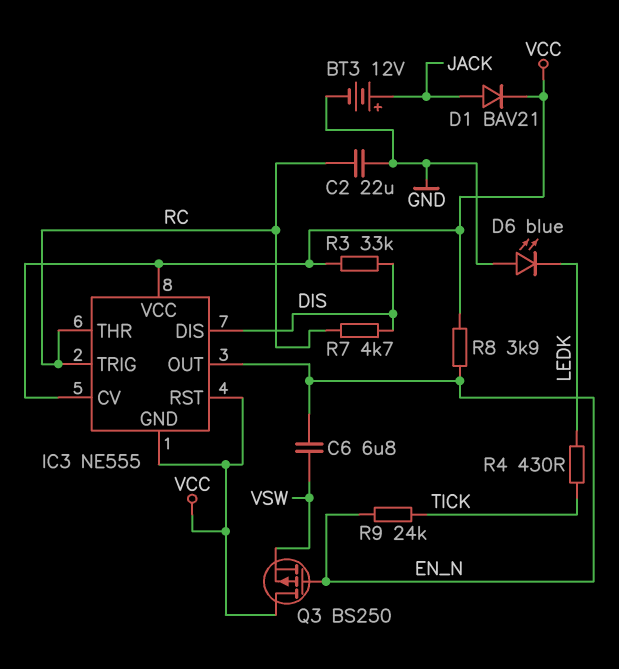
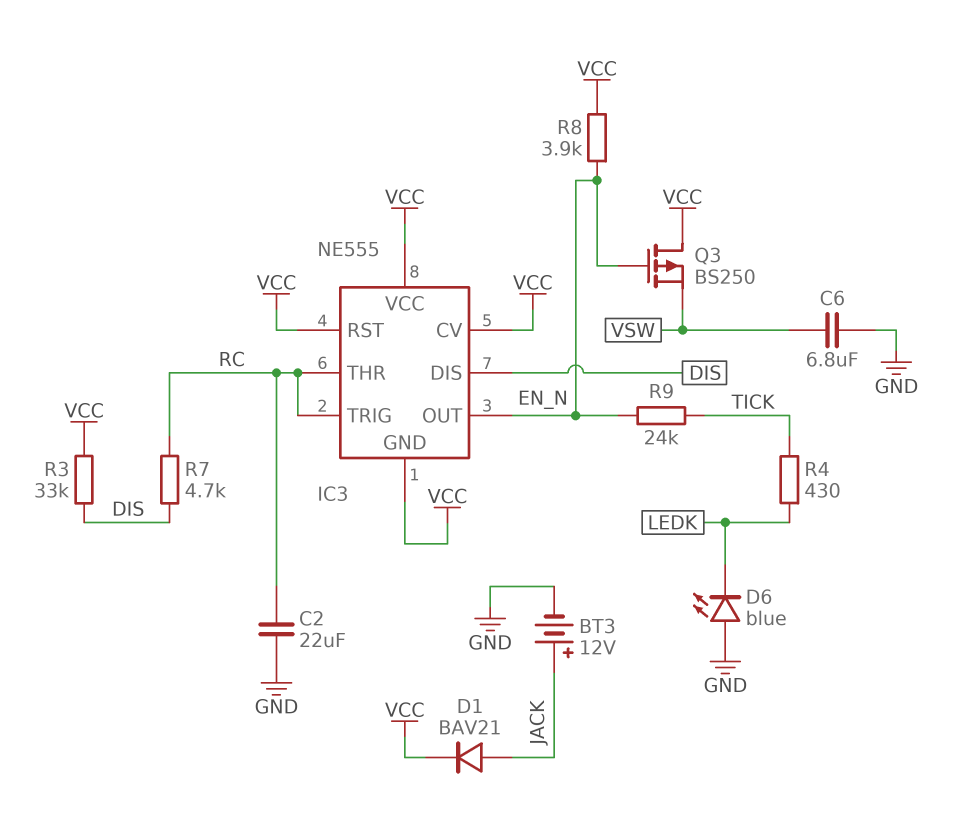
C6: 6.8uF (EN_N, VSW) -> 6.8uF (GND, VSW)

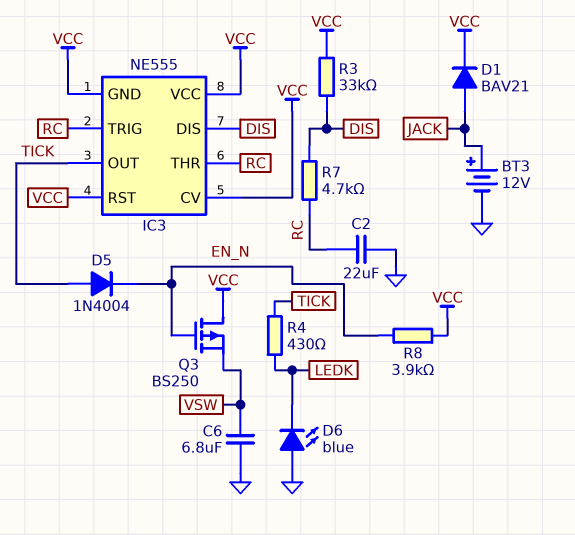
D5: none -> diode 1N4004 (A TICK, K EN_N)
IC3 pin OUT: EN_N -> TICK
R9: 24k (EN_N, TICK) -> none

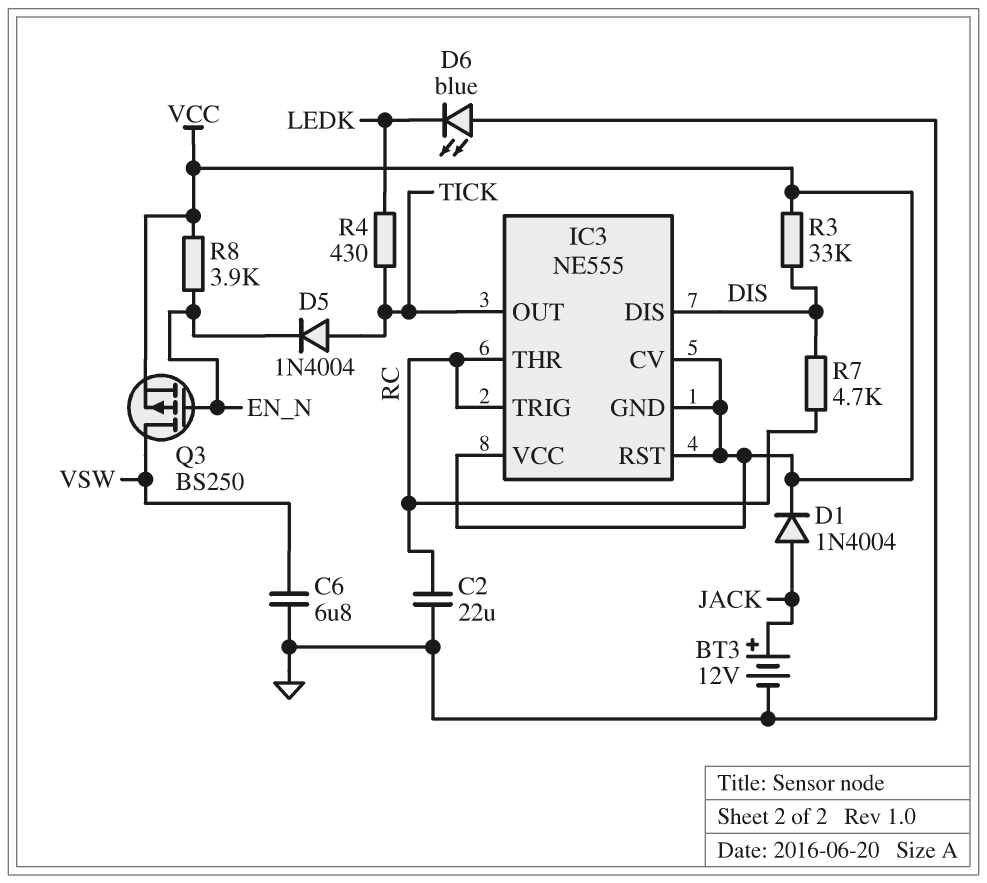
D1: diode BAV21 (A JACK, K VCC) -> diode 1N4004 (A JACK, K VCC)
Q3: PMOS BS250 (G EN_N, D VCC, S VSW) -> PMOS BS250 (G EN_N, D VSW, S VCC)

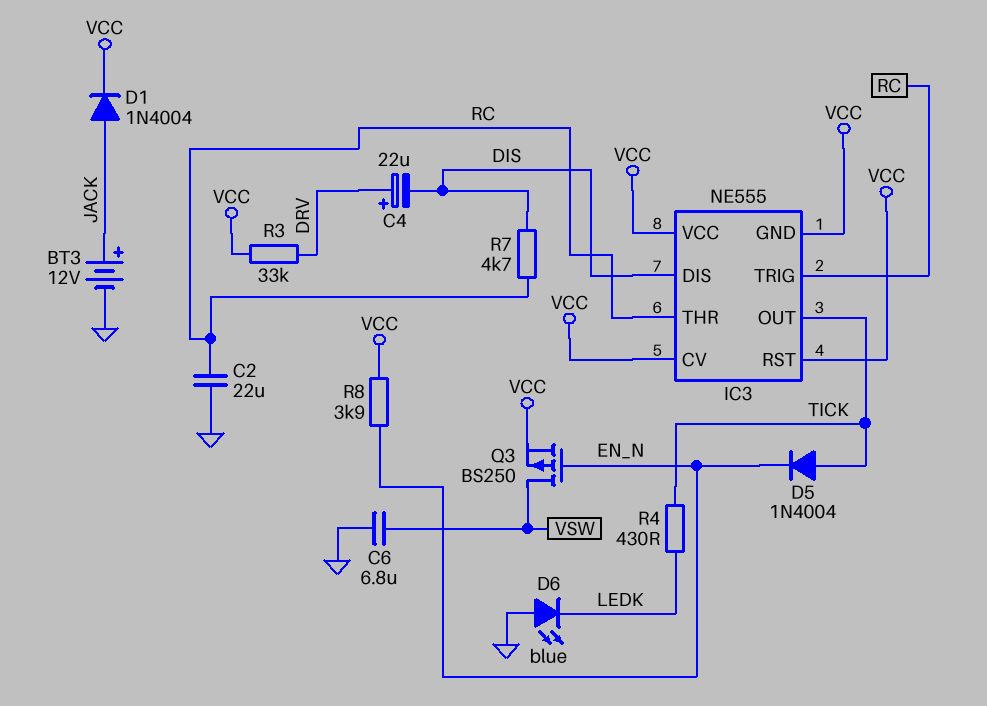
C4: none -> 22uF (plus DRV, minus DIS)
R3: 33k (DIS, VCC) -> 33k (DRV, VCC)

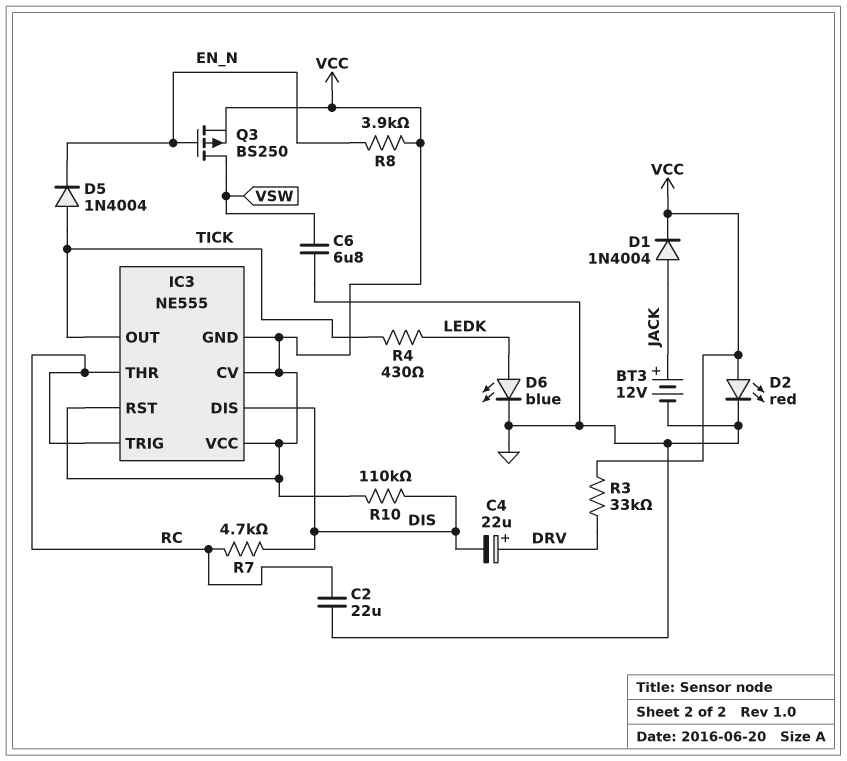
D2: none -> LED red (A VCC, K GND)
D6: LED blue (A GND, K LEDK) -> LED blue (A LEDK, K GND)
R10: none -> 110k (DIS, VCC)

